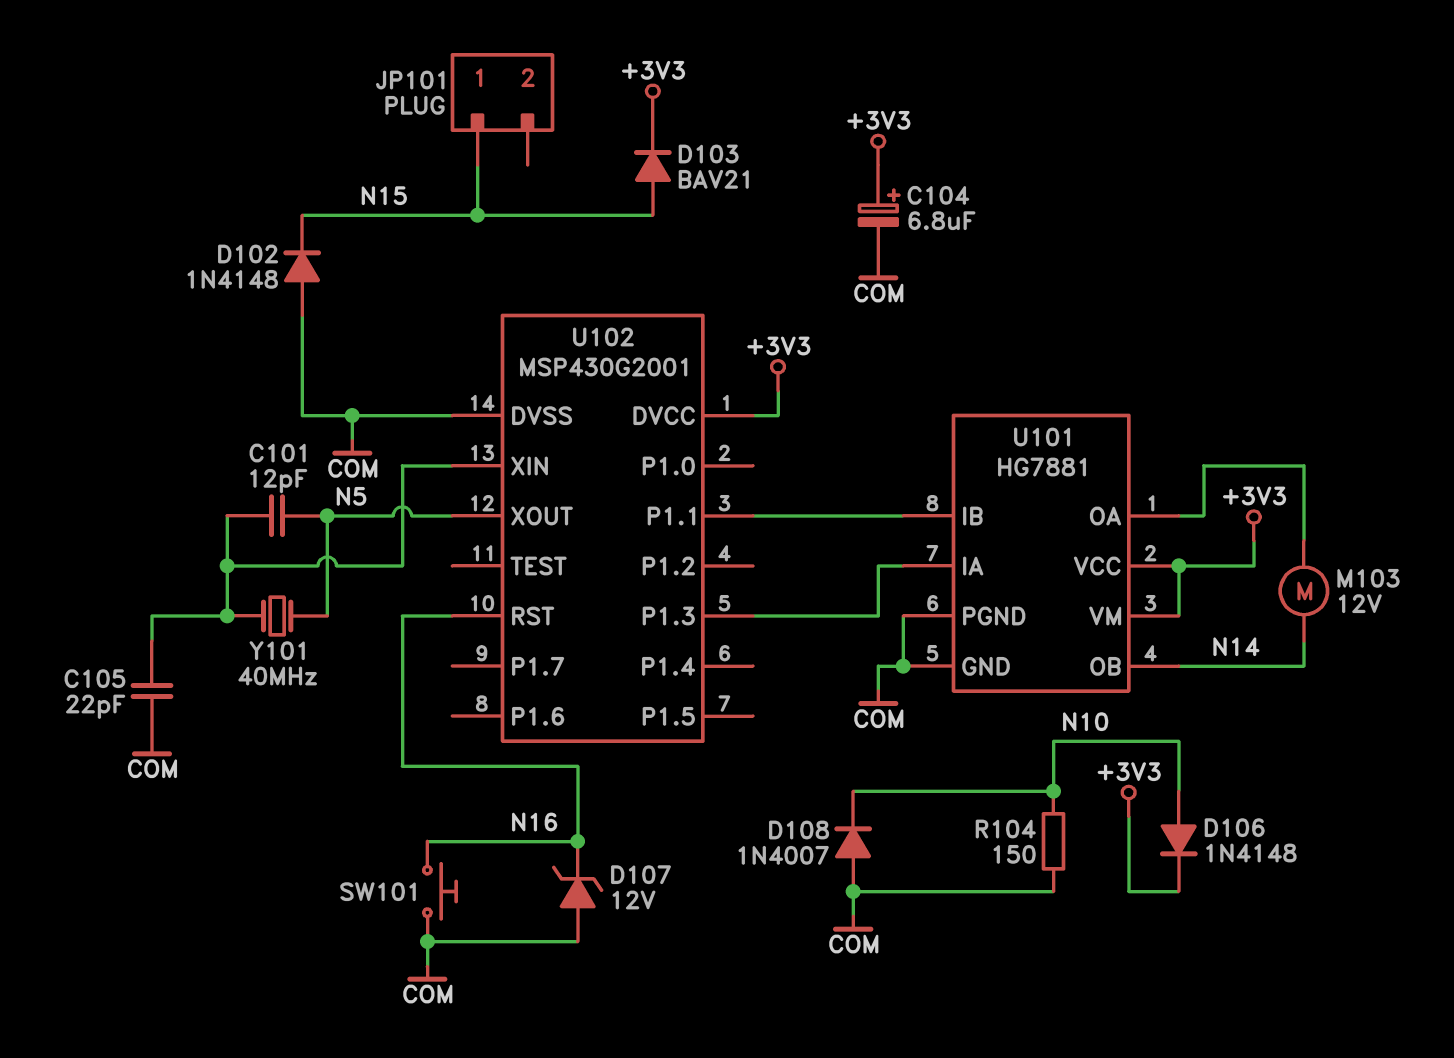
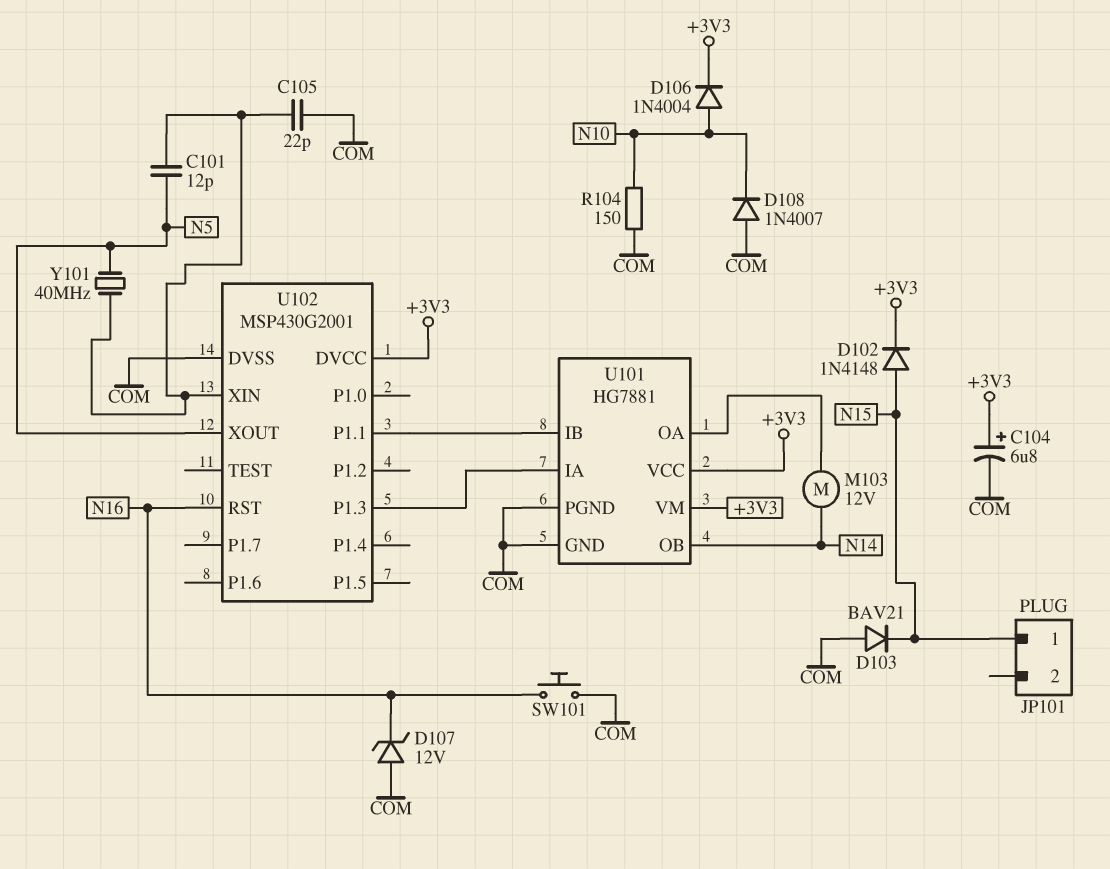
D102: diode 1N4148 (A COM, K N15) -> diode 1N4148 (A N15, K +3V3)
D103: diode BAV21 (A N15, K +3V3) -> diode BAV21 (A COM, K N15)
D106: diode 1N4148 (A N10, K +3V3) -> diode 1N4004 (A N10, K +3V3)

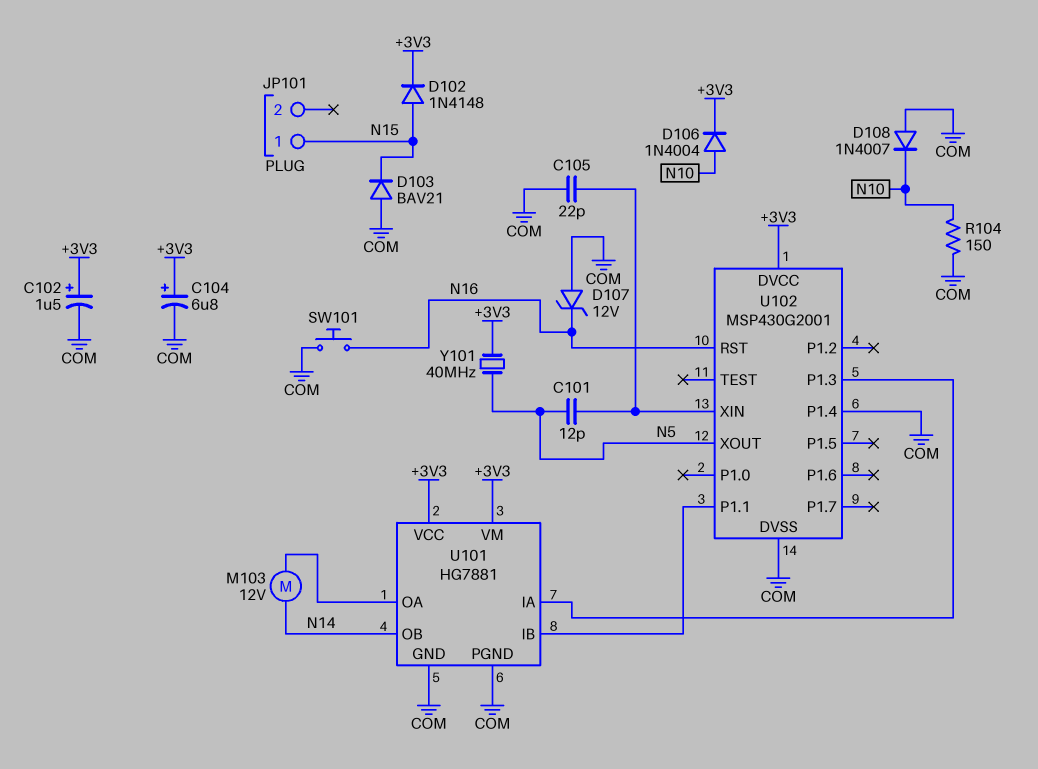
C102: none -> 1.5uF (plus +3V3, minus COM)
U102 pin P1.4: none -> COM
Y101: 40MHz (N5, U102/XIN) -> 40MHz (+3V3, N5)

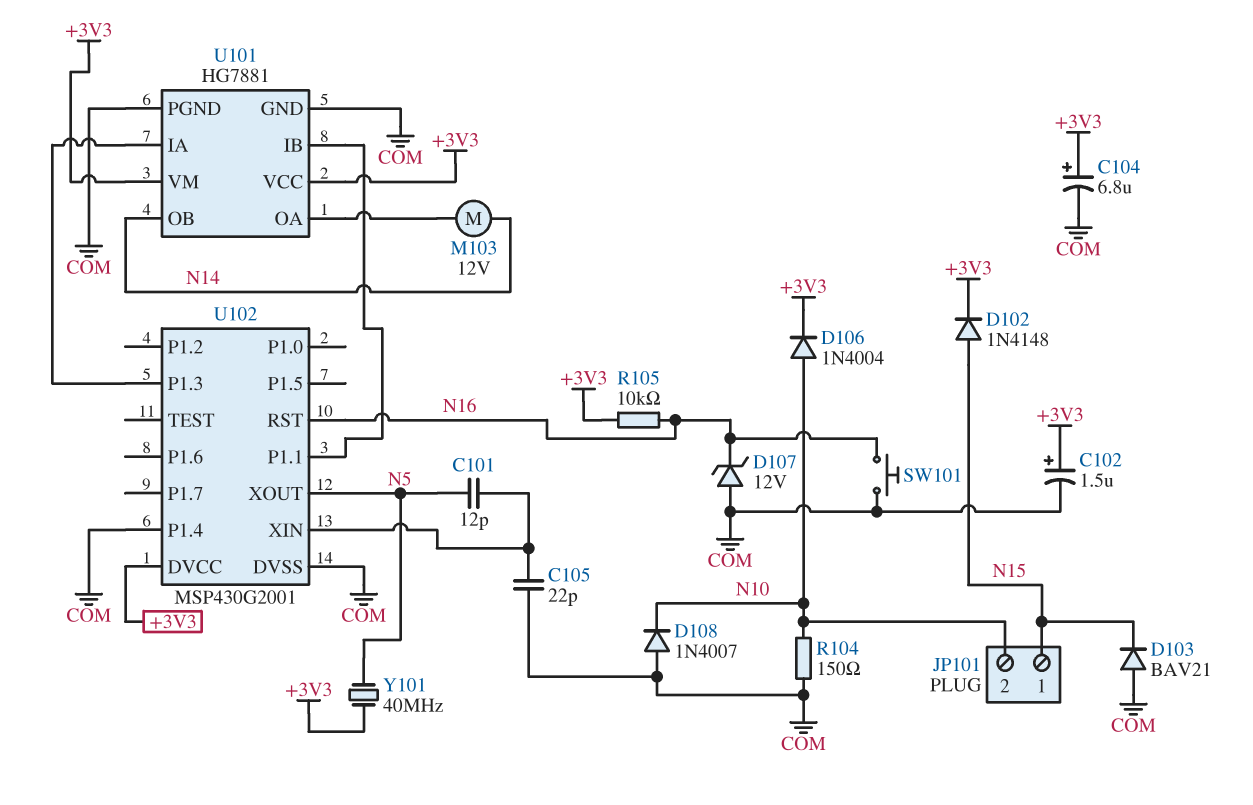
JP101 pin 2: none -> N10
R105: none -> 10k (+3V3, N16)

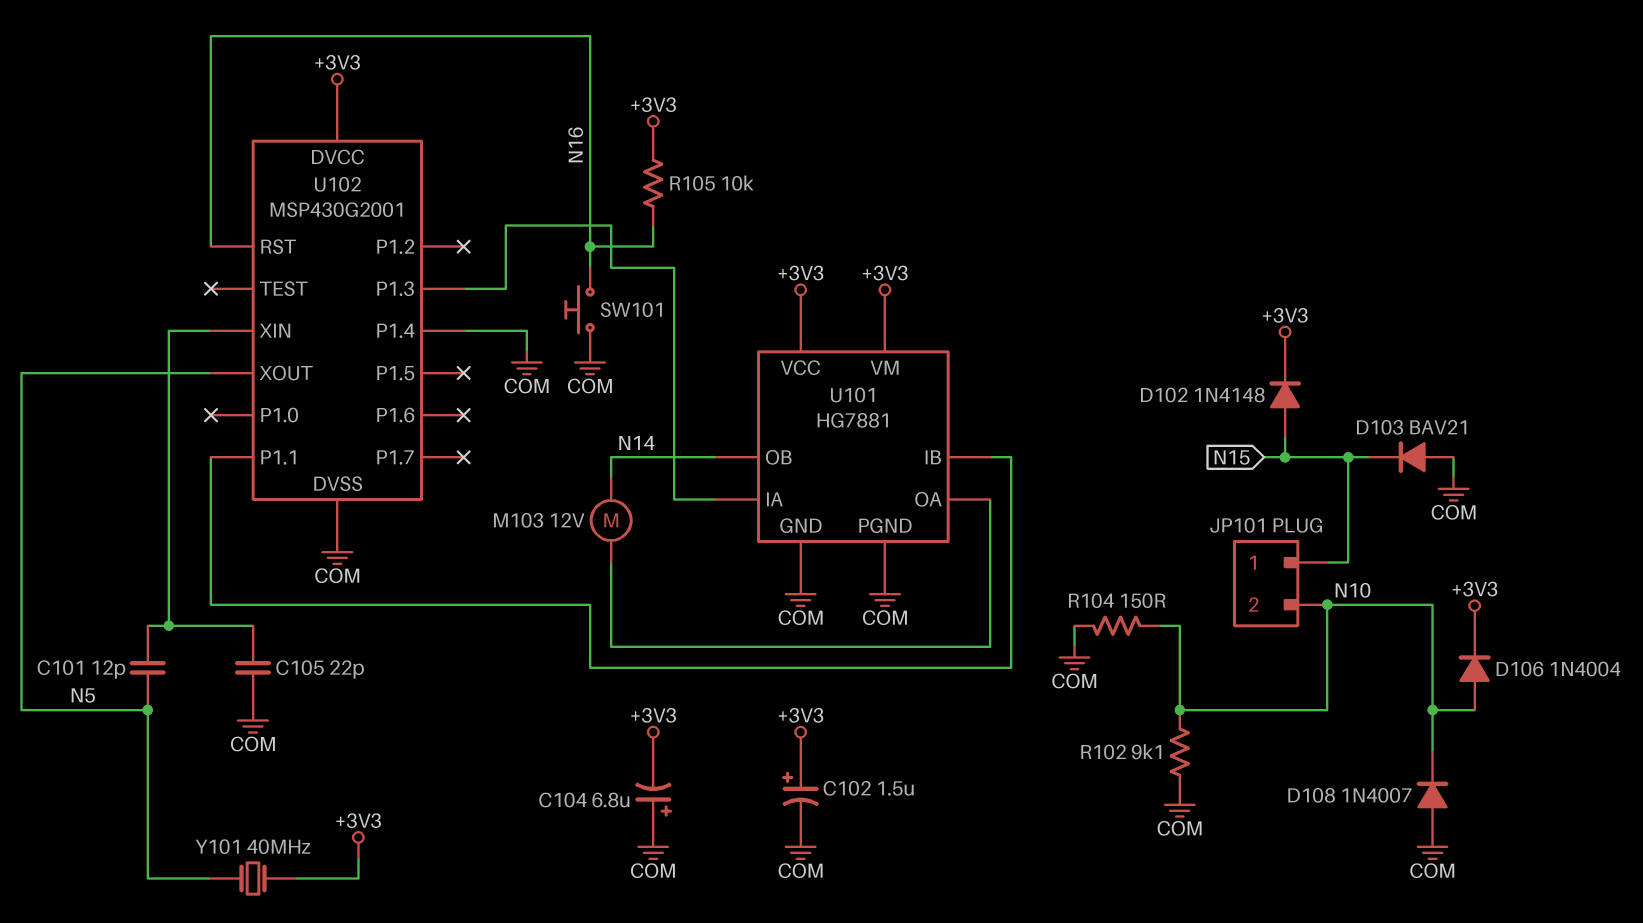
C104: 6.8uF (plus +3V3, minus COM) -> 6.8uF (plus COM, minus +3V3)
D107: zener 12V (A COM, K N16) -> none
R102: none -> 9.1k (COM, N10)

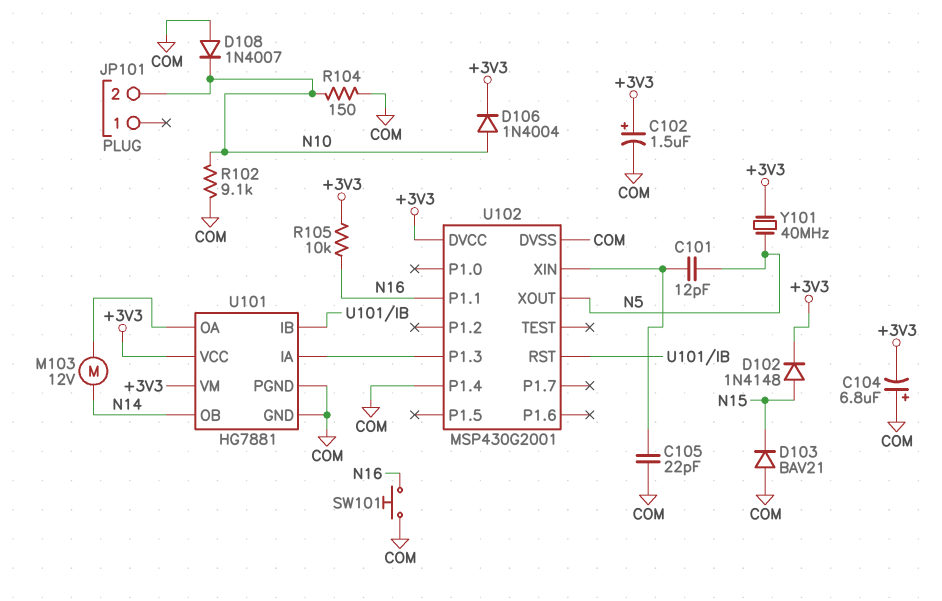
JP101 pin 1: N15 -> none
U102 pin P1.1: U101/IB -> N16
U102 pin RST: N16 -> U101/IB

